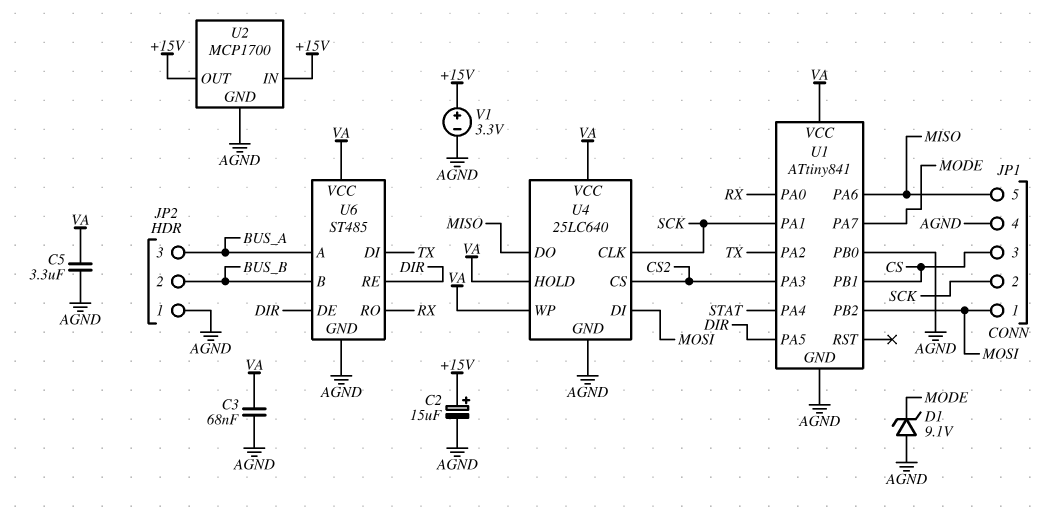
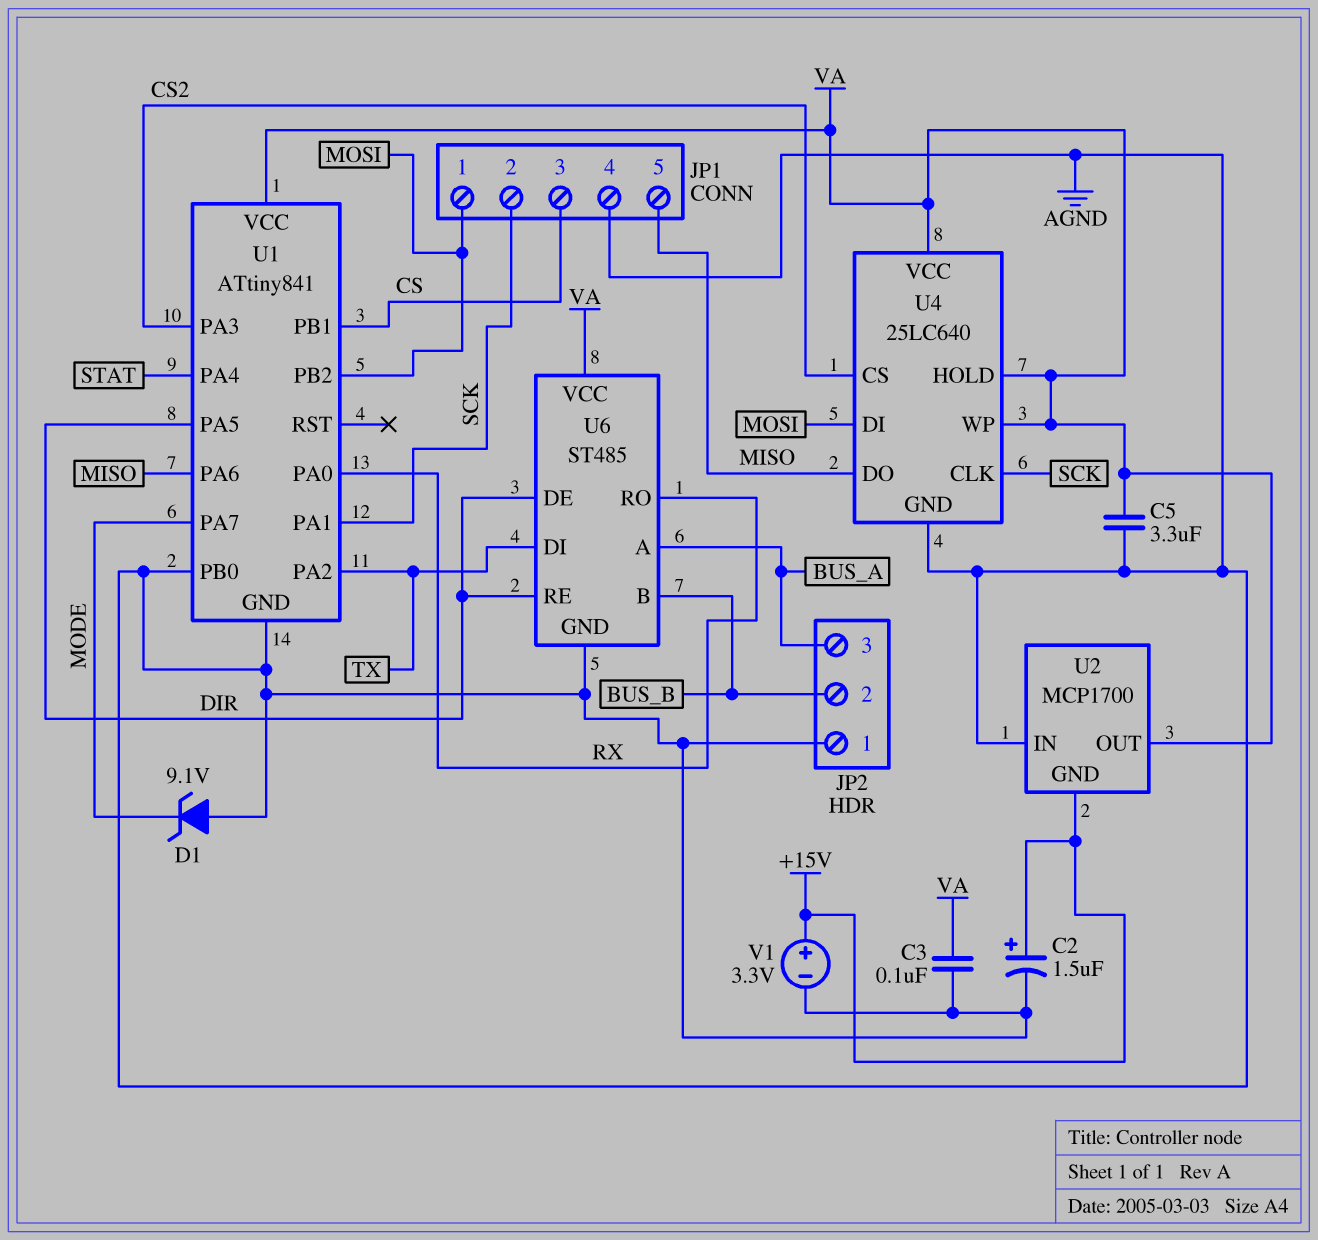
C2: 15uF (plus +15V, minus AGND) -> 1.5uF (plus +15V, minus AGND)
C3: 68nF (AGND, VA) -> 100nF (AGND, VA)
U2 pin GND: AGND -> +15V
U2 pin IN: +15V -> AGND
U2 pin OUT: +15V -> VA

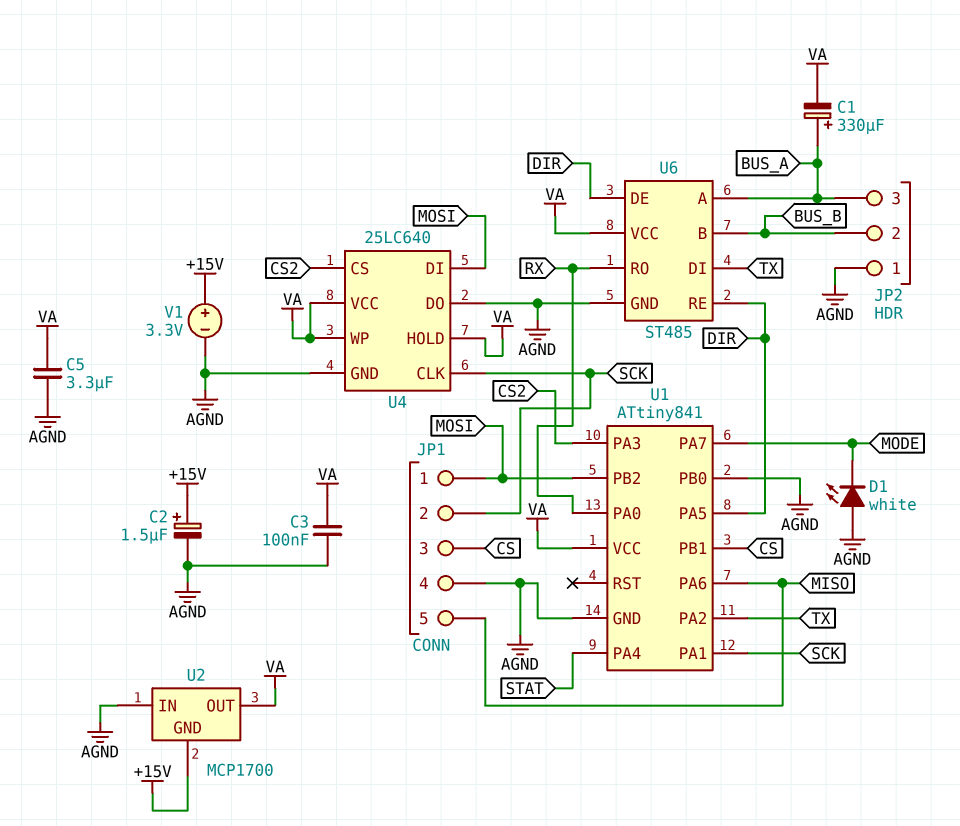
C1: none -> 330uF (plus BUS_A, minus VA)
D1: zener 9.1V (A AGND, K MODE) -> LED white (A AGND, K MODE)
U4 pin DO: MISO -> AGND

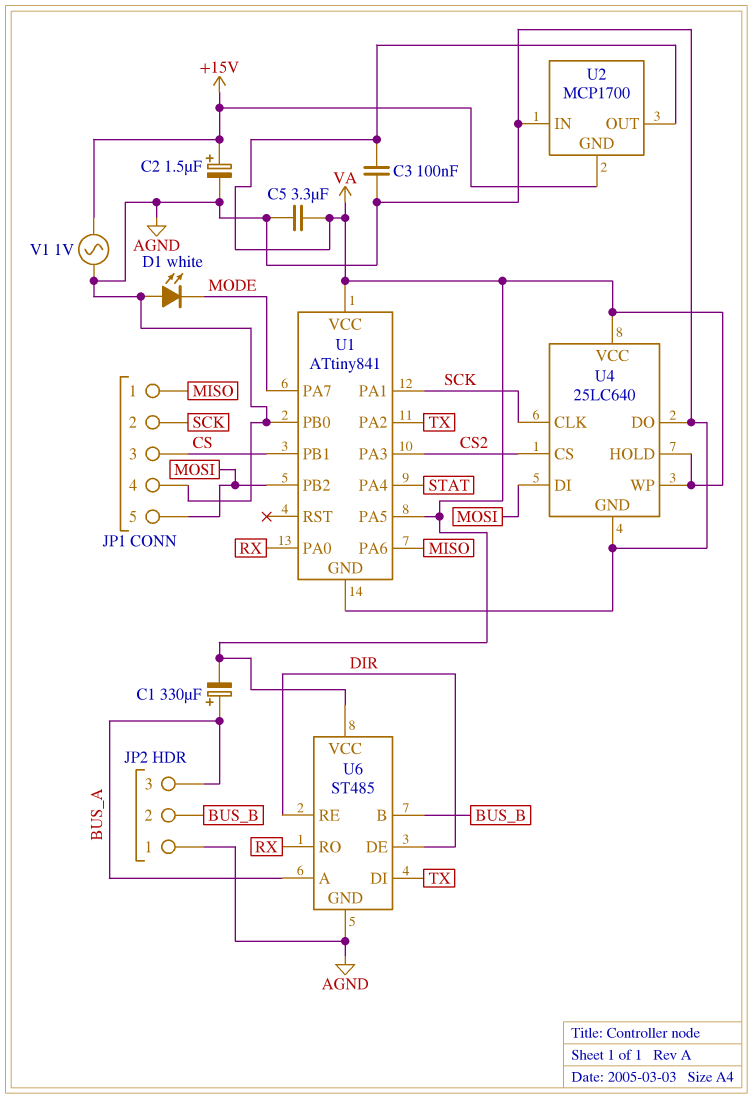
JP1 pin 1: MOSI -> MISO
JP1 pin 5: MISO -> MOSI
U1 pin PA5: DIR -> VA
V1: 3.3V (plus +15V, minus AGND) -> AC 1V (+15V, AGND)

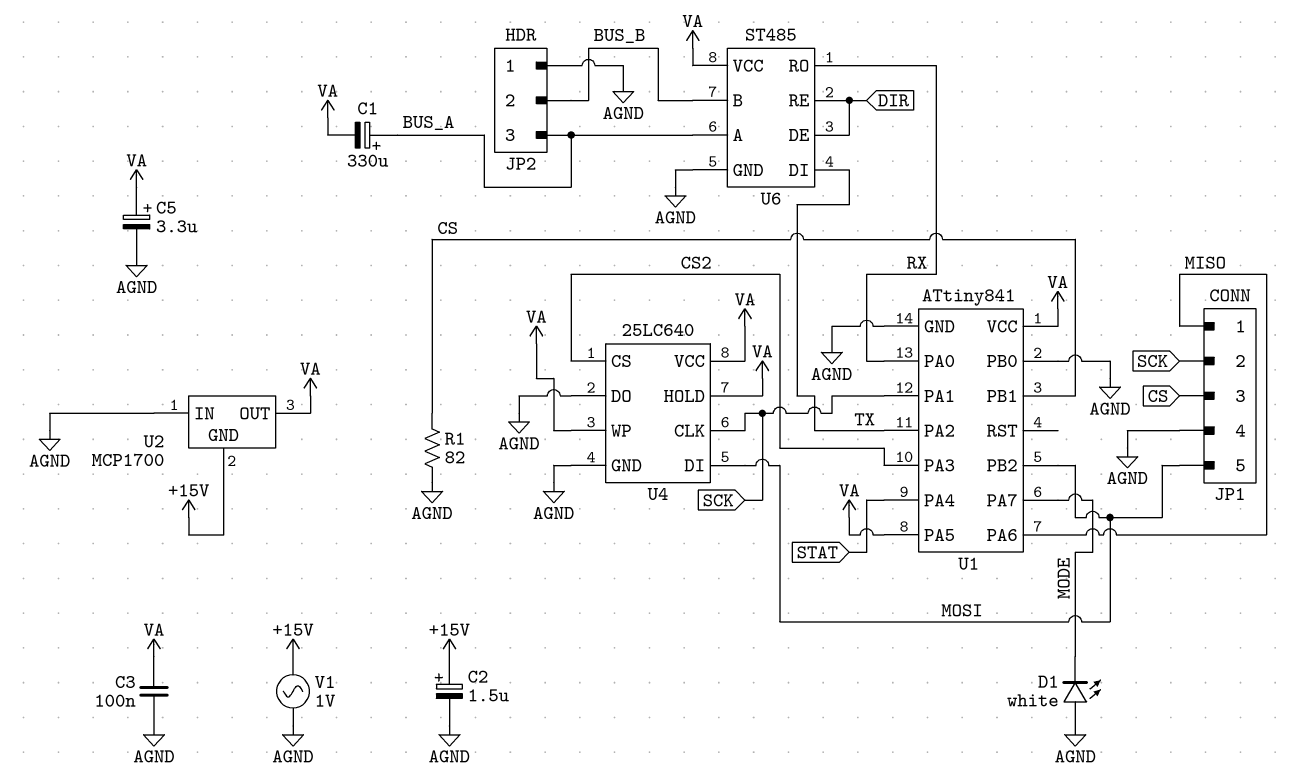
C5: 3.3uF (AGND, VA) -> 3.3uF (plus VA, minus AGND)
R1: none -> 82 (AGND, CS)

